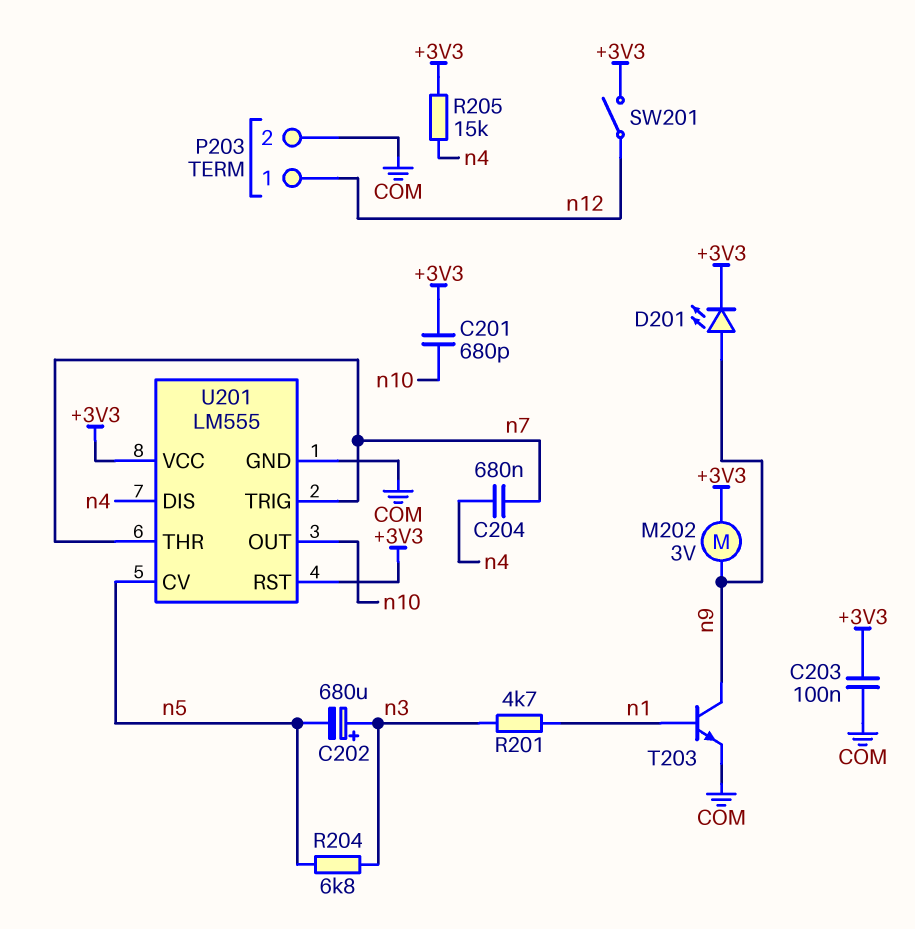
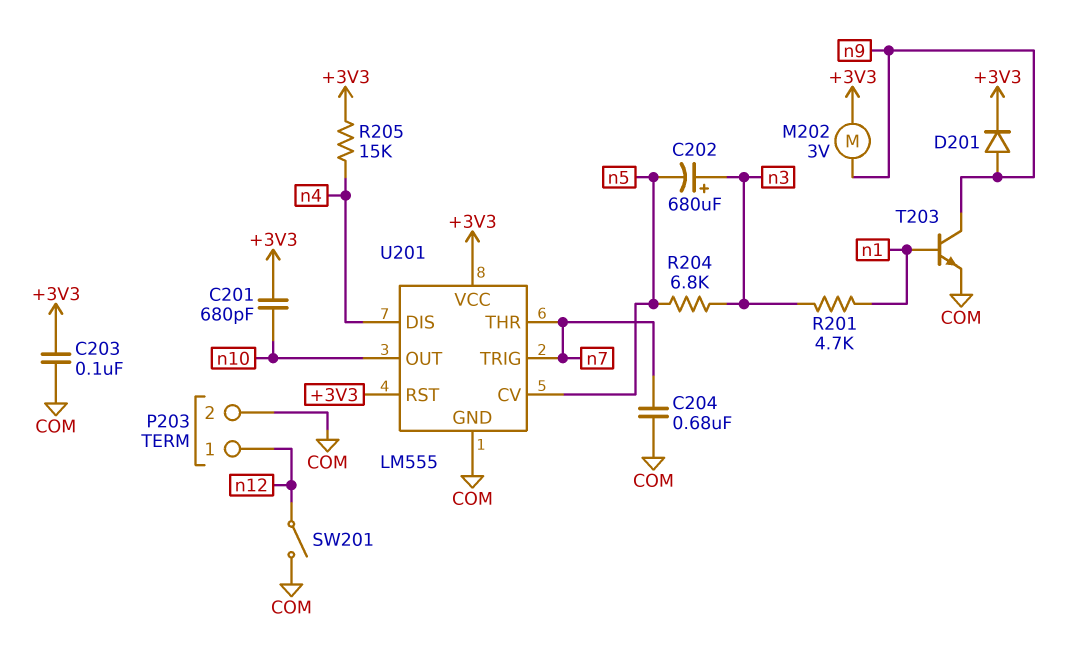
C204: 680nF (n4, n7) -> 680nF (COM, n7)
D201: LED (A n9, K +3V3) -> diode (A n9, K +3V3)
SW201: switch (+3V3, n12) -> switch (COM, n12)

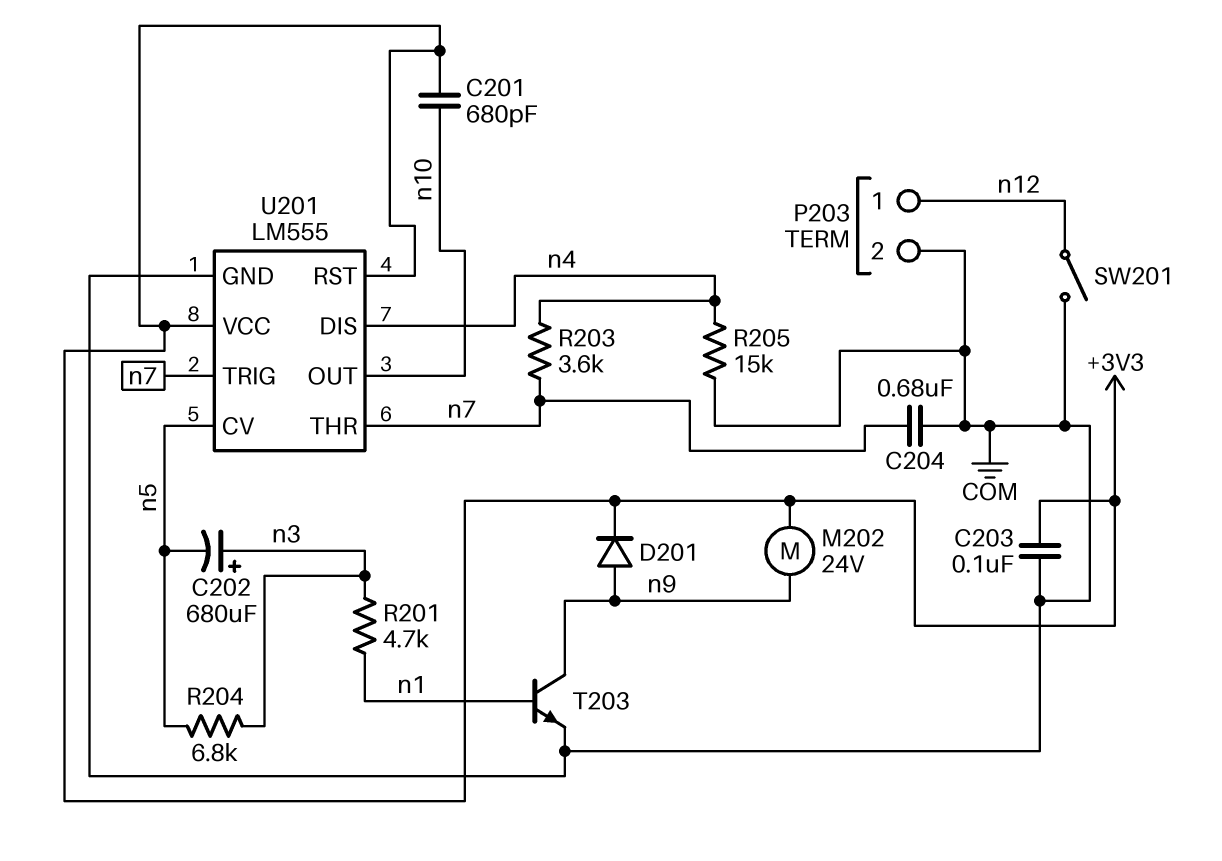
M202: motor 3V (+3V3, n9) -> motor 24V (+3V3, n9)
R203: none -> 3.6k (n4, n7)
R205: 15k (+3V3, n4) -> 15k (COM, n4)

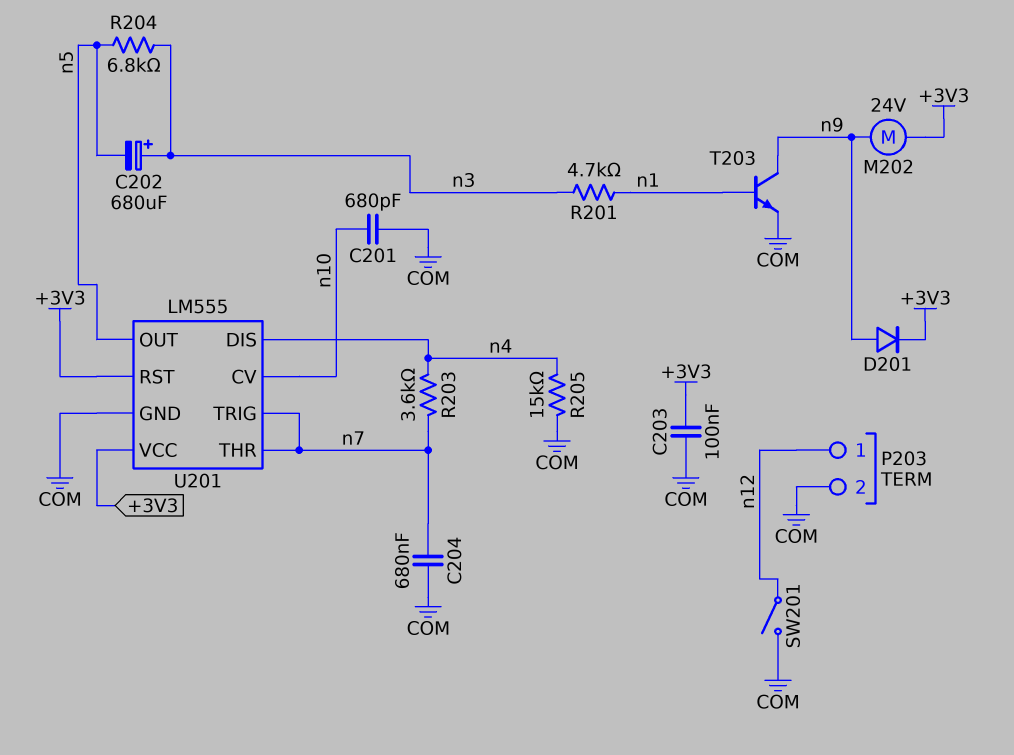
C201: 680pF (+3V3, n10) -> 680pF (COM, n10)
U201 pin CV: n5 -> n10
U201 pin OUT: n10 -> n5

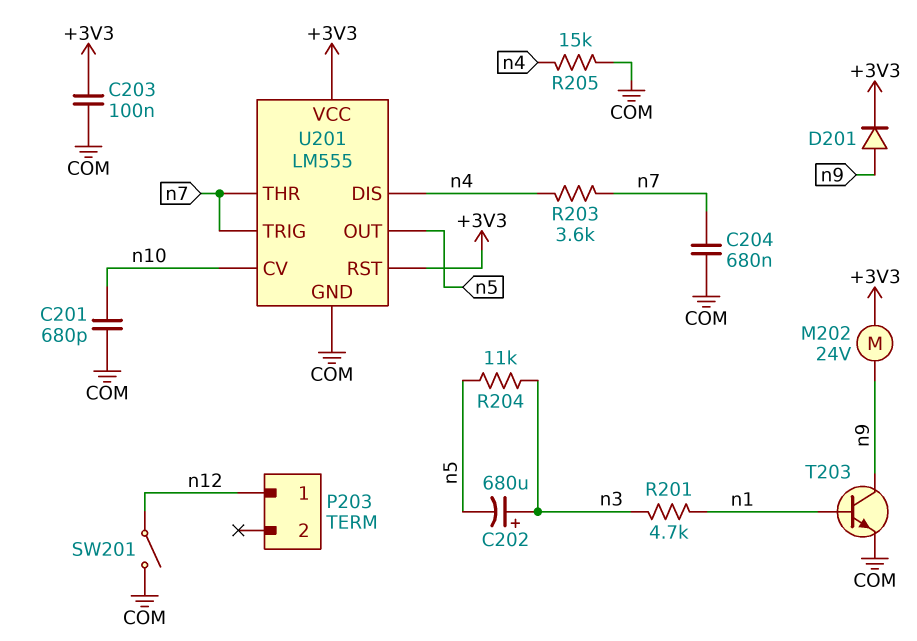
P203 pin 2: COM -> none
R204: 6.8k (n3, n5) -> 11k (n3, n5)

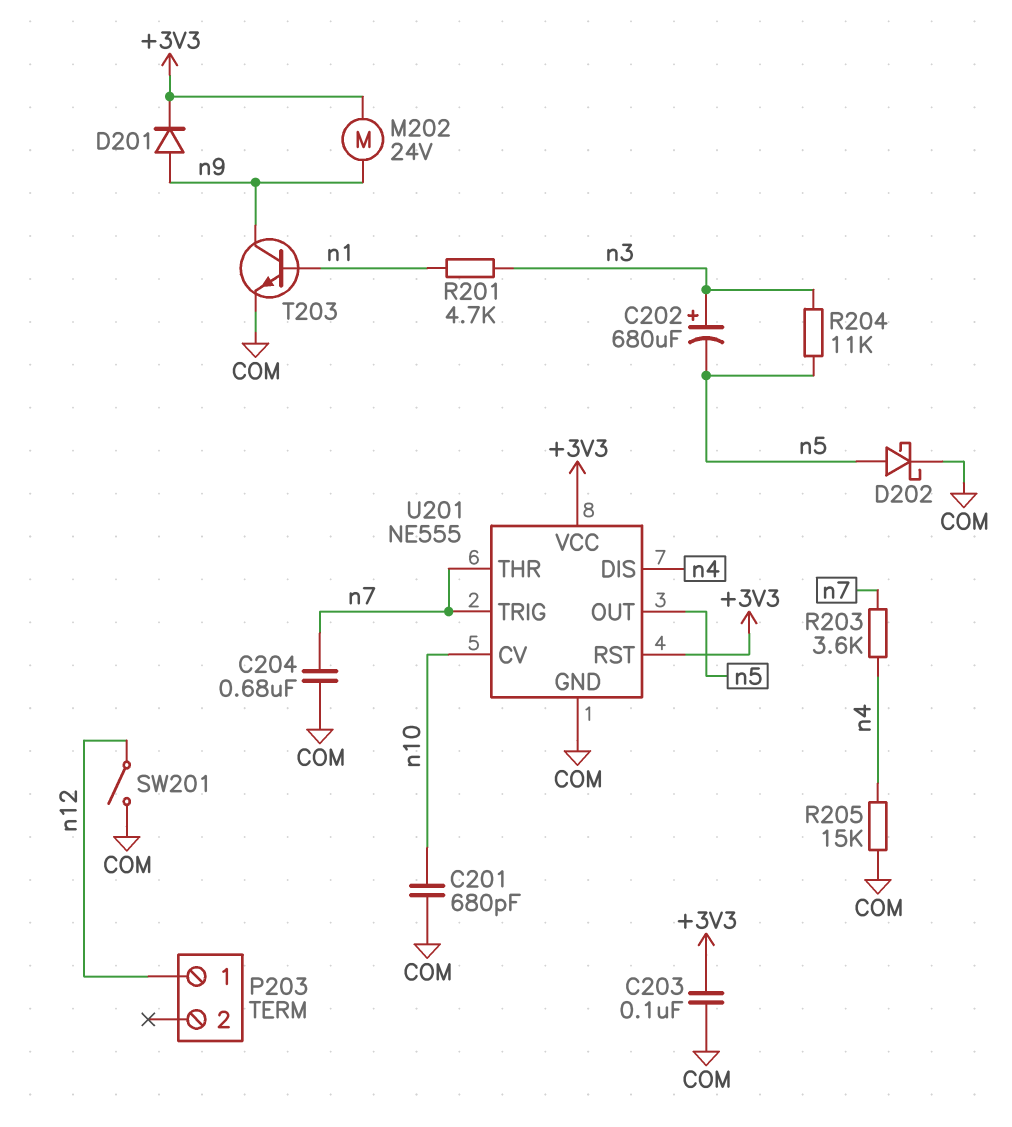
D202: none -> schottky (A n5, K COM)
U201: LM555 -> NE555

